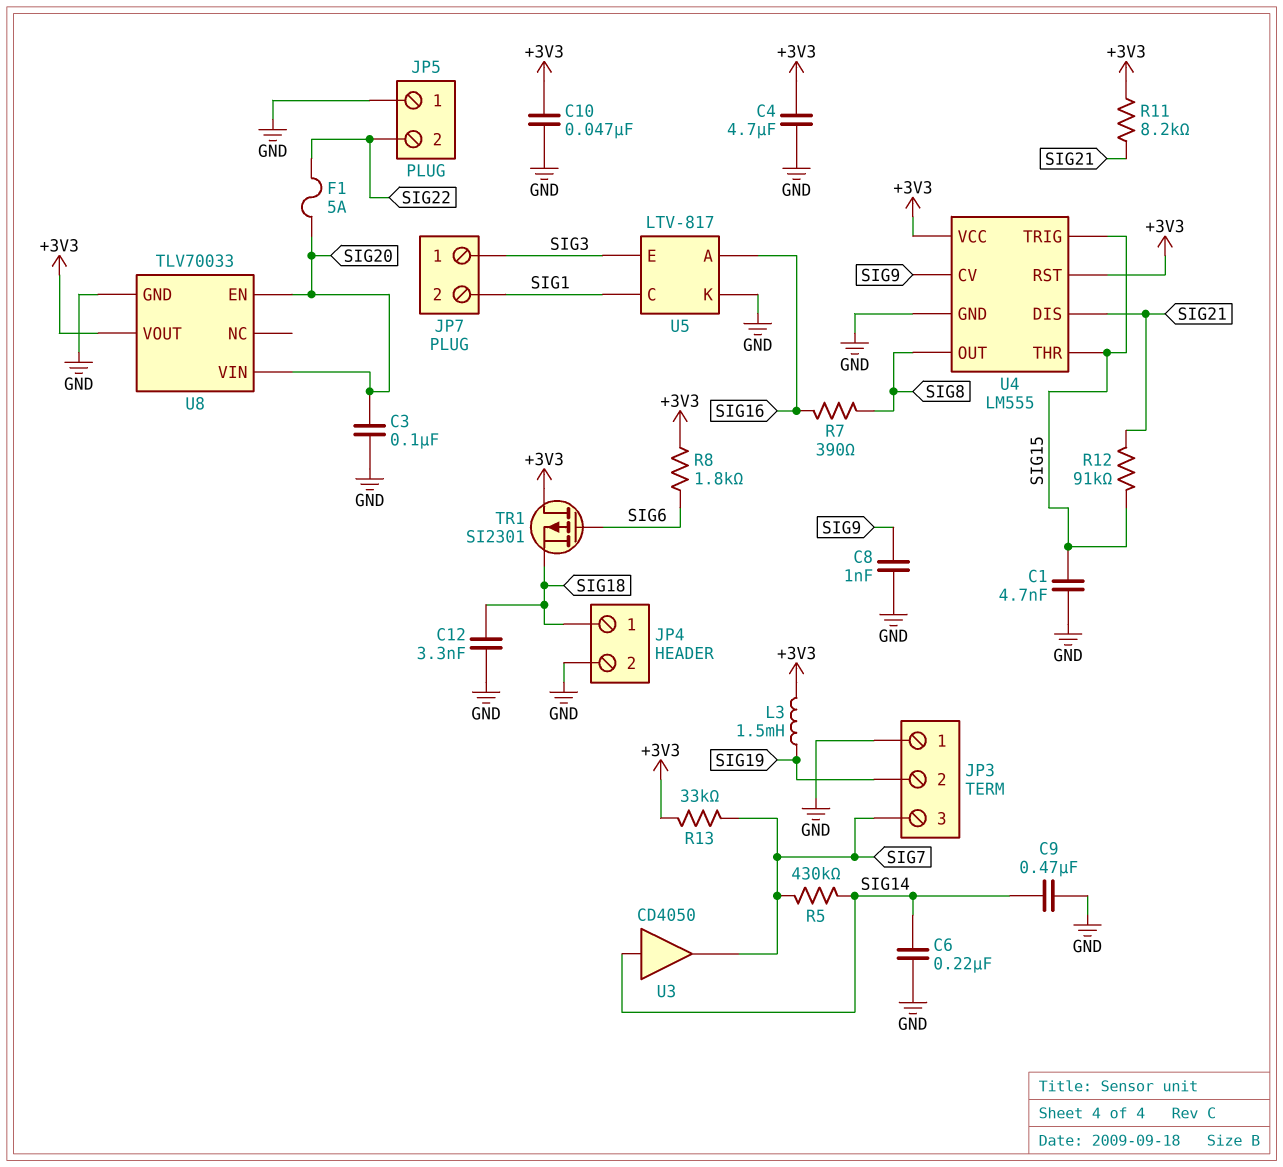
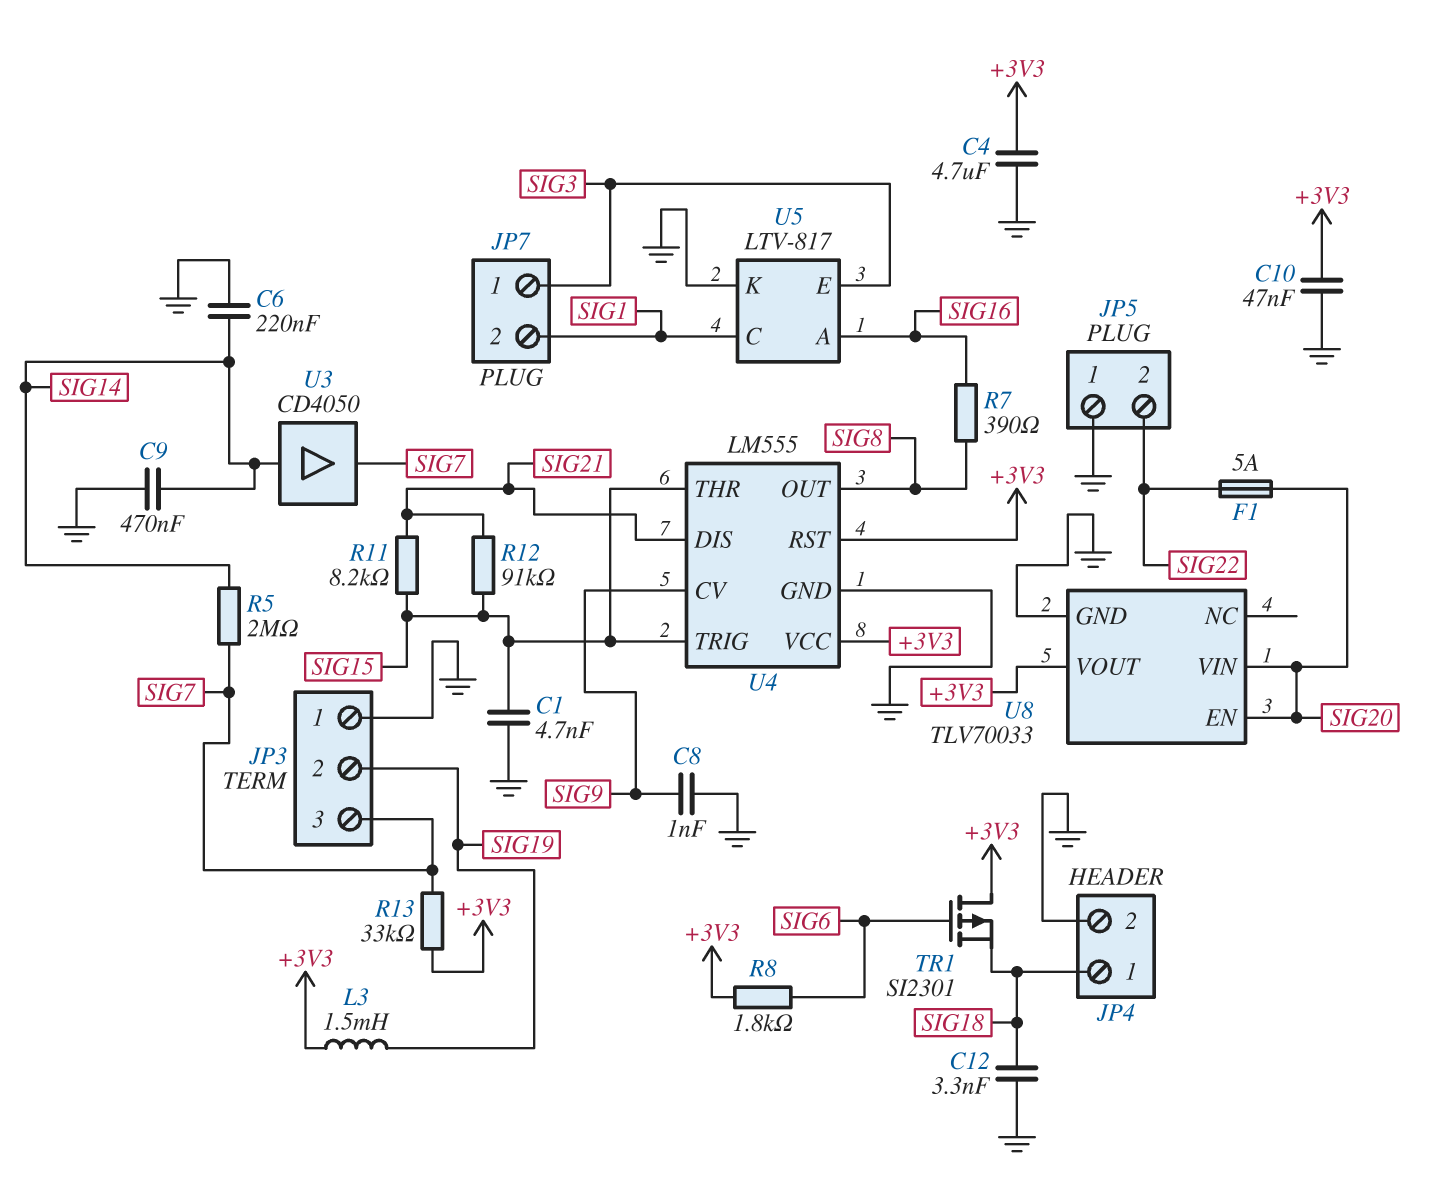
C3: 100nF (GND, SIG20) -> none
R5: 430k (SIG7, SIG14) -> 2M (SIG7, SIG14)
R11: 8.2k (+3V3, SIG21) -> 8.2k (SIG15, SIG21)

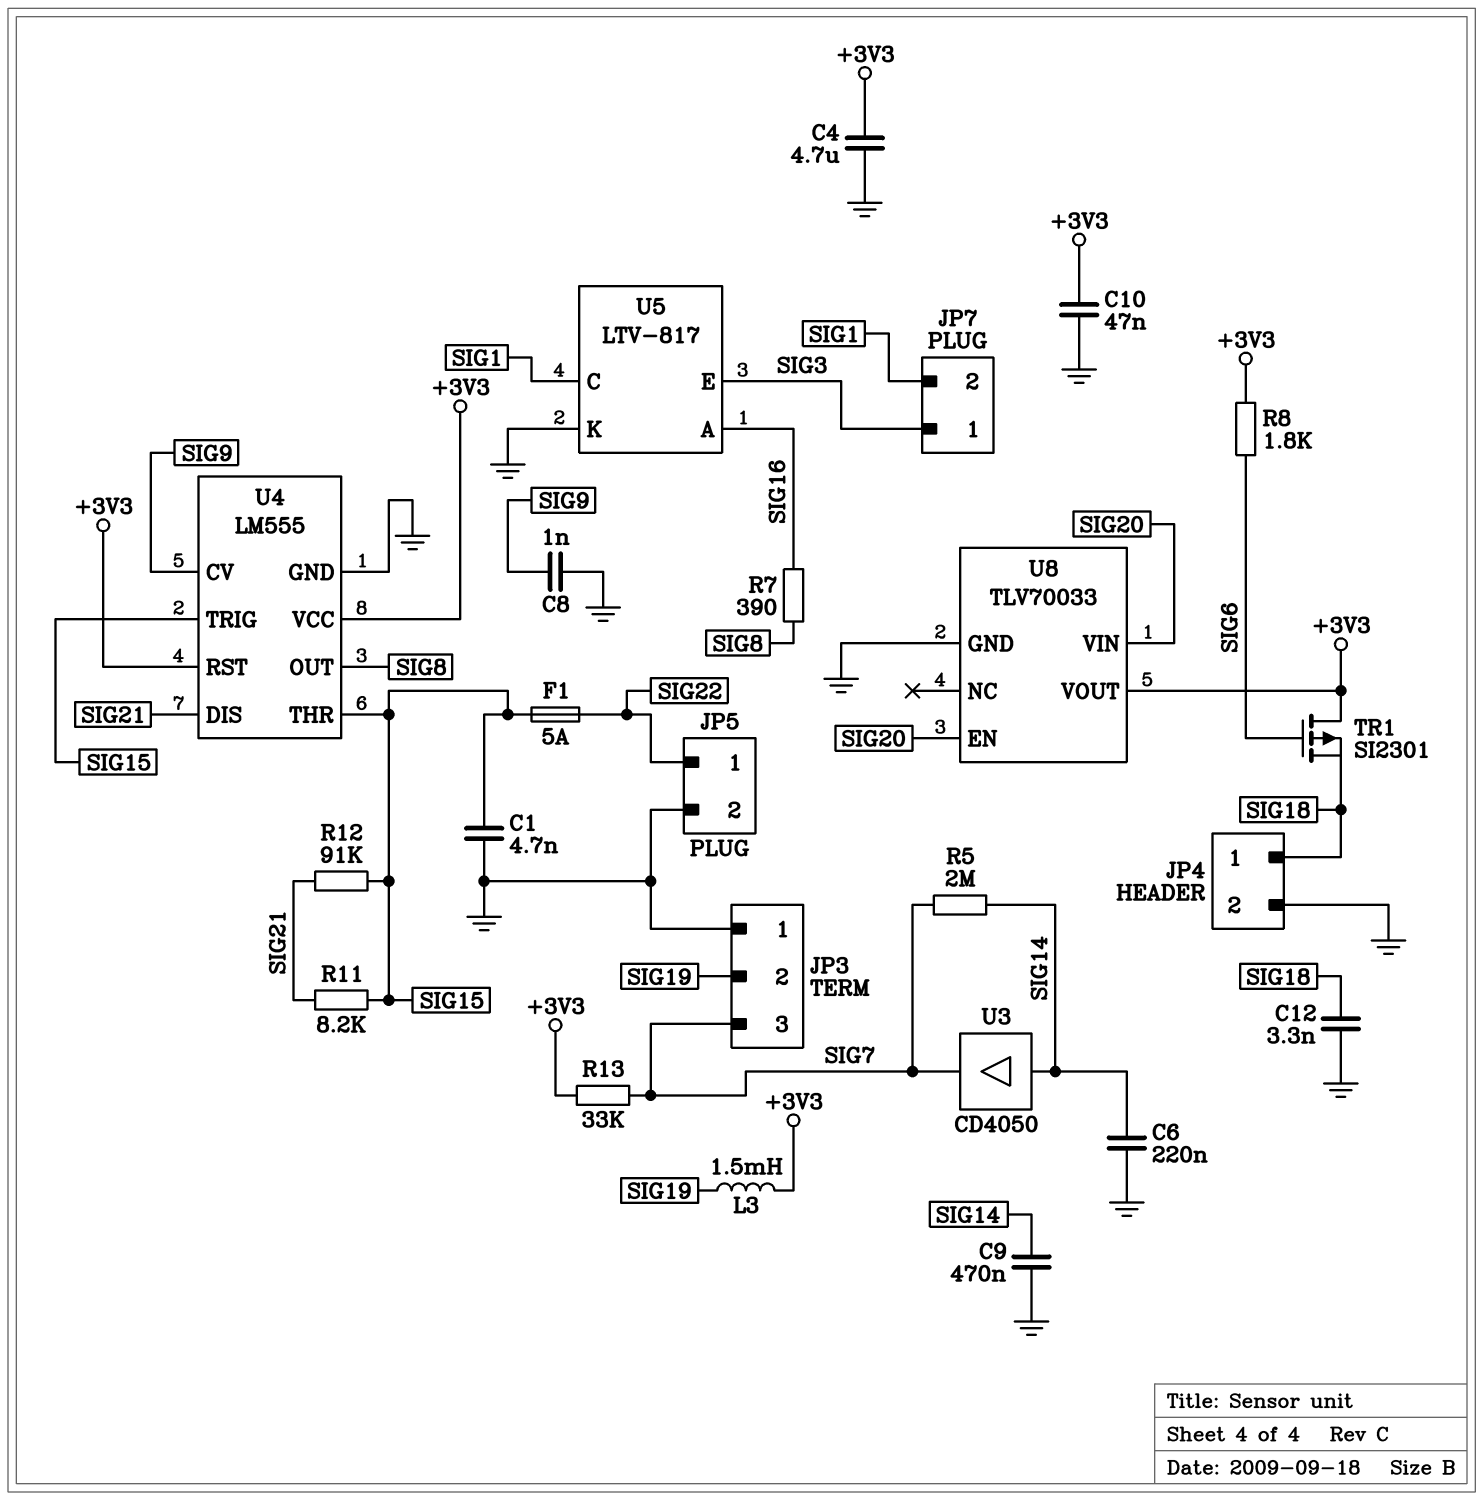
F1: 5A (SIG20, SIG22) -> 5A (SIG15, SIG22)
JP5 pin 1: GND -> SIG22
JP5 pin 2: SIG22 -> GND

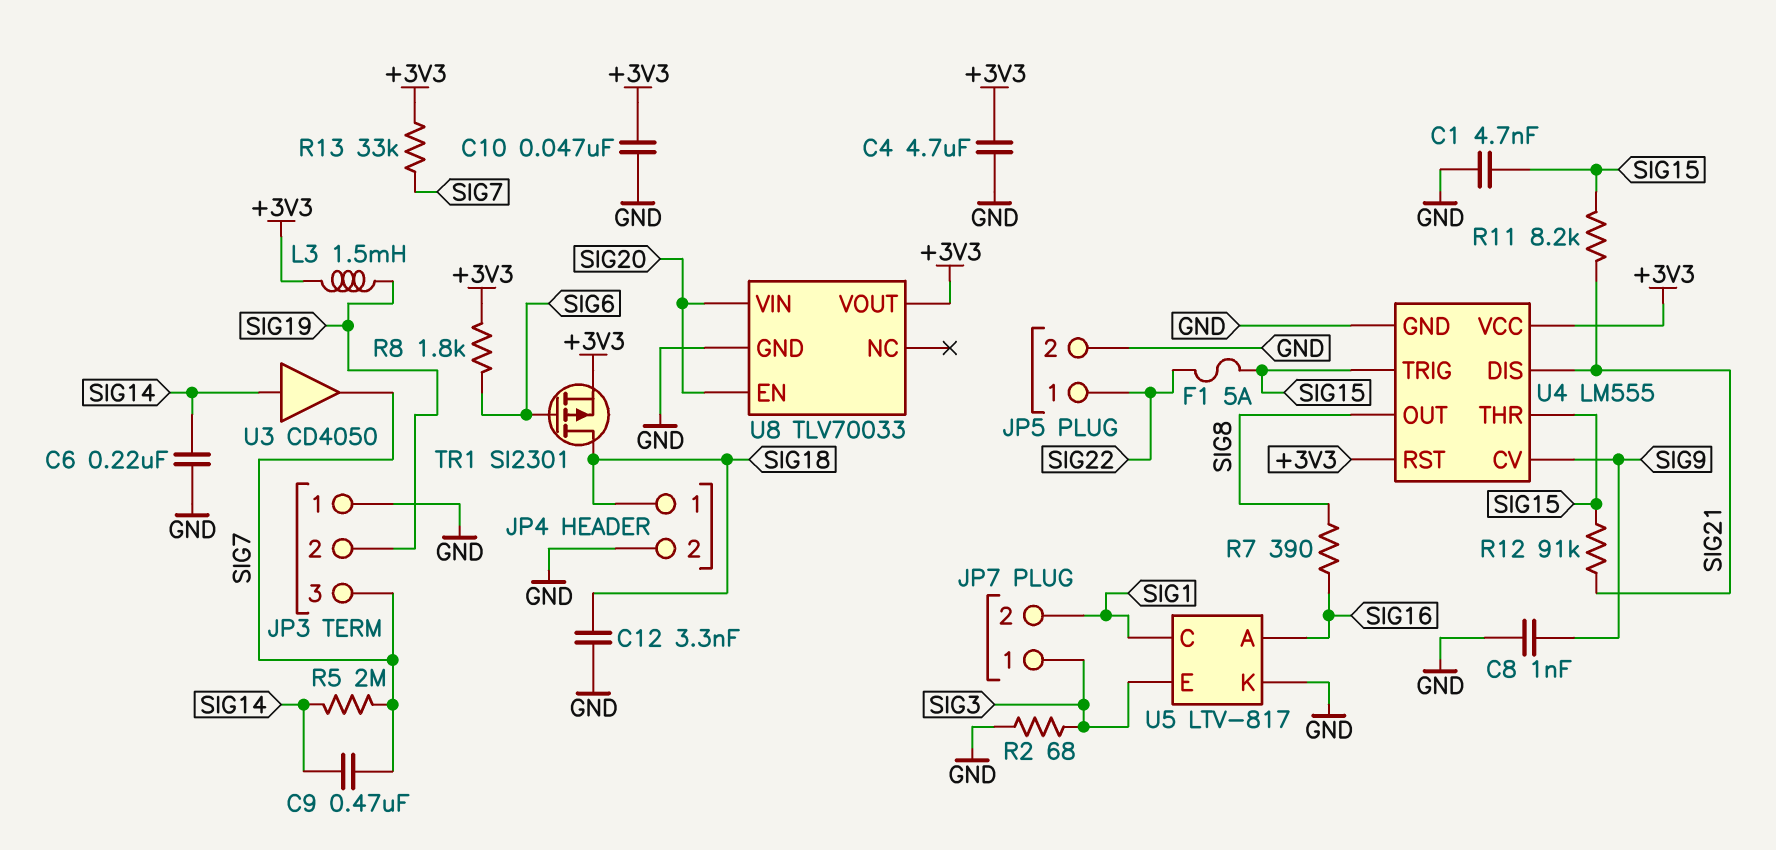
C9: 470nF (GND, SIG14) -> 470nF (SIG7, SIG14)
R2: none -> 68 (GND, SIG3)
TR1: PMOS SI2301 (G SIG6, D +3V3, S SIG18) -> PMOS SI2301 (G SIG6, D SIG18, S +3V3)

